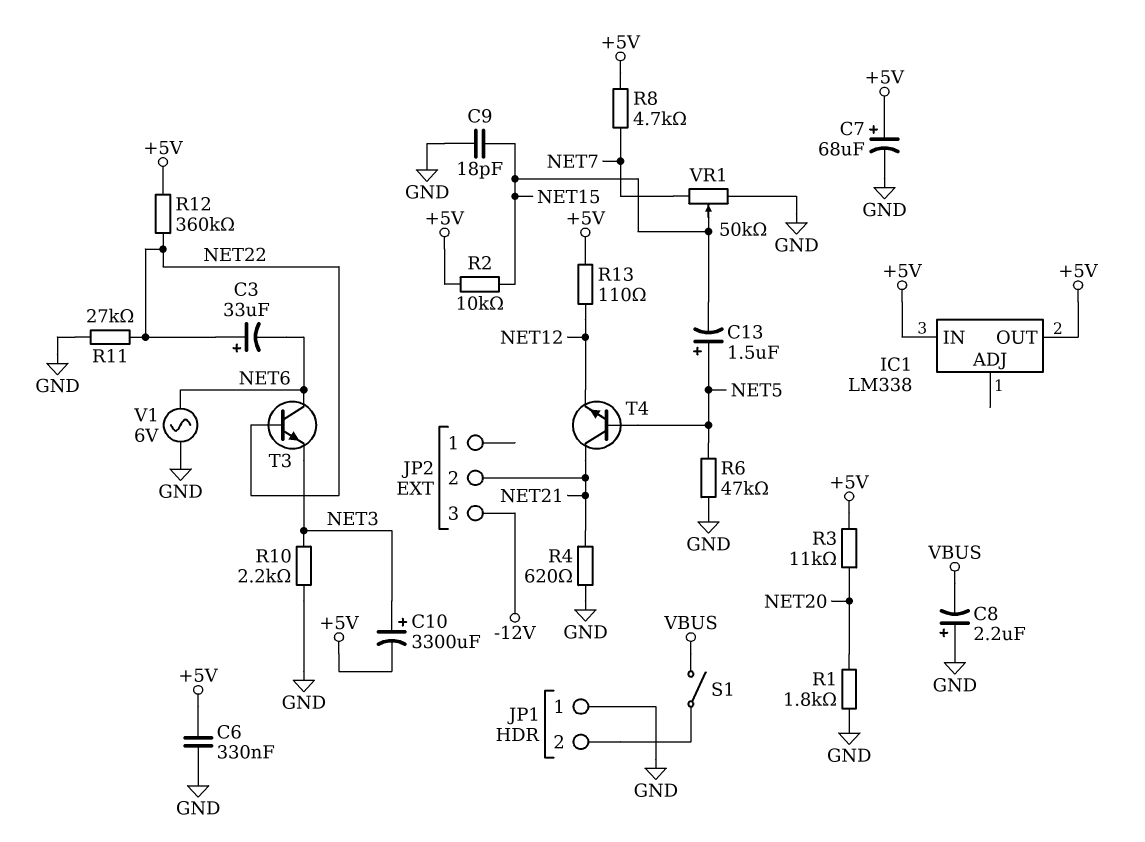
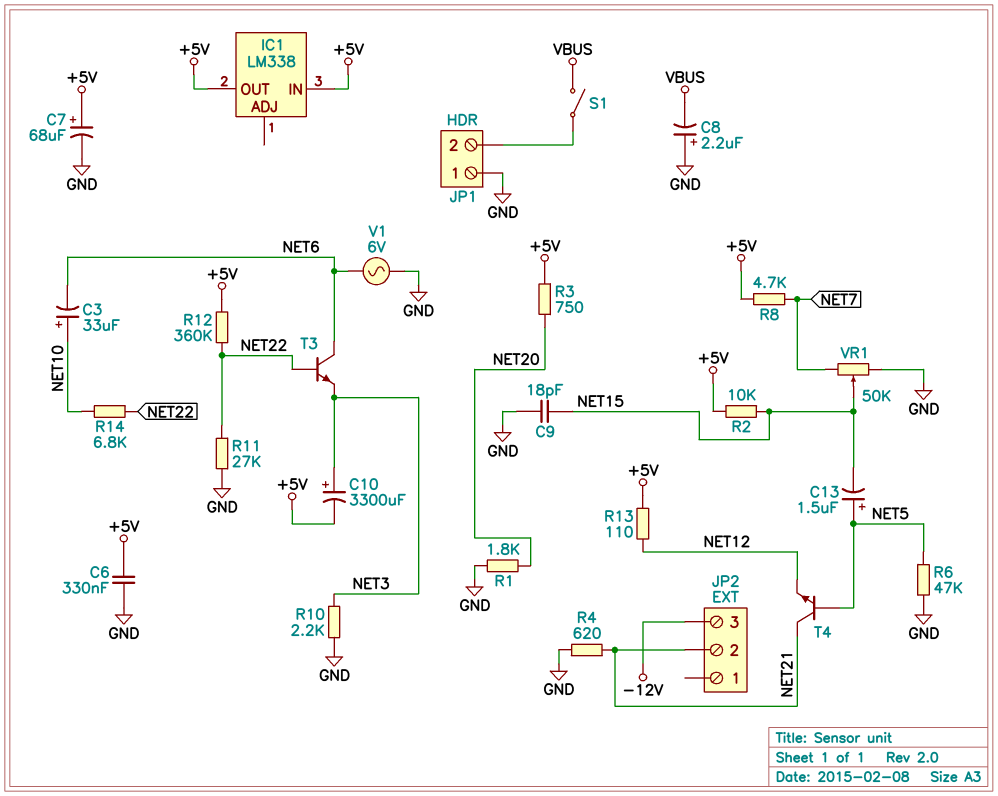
C3: 33uF (plus NET22, minus NET6) -> 33uF (plus NET10, minus NET6)
R3: 11k (+5V, NET20) -> 750 (+5V, NET20)
R14: none -> 6.8k (NET10, NET22)

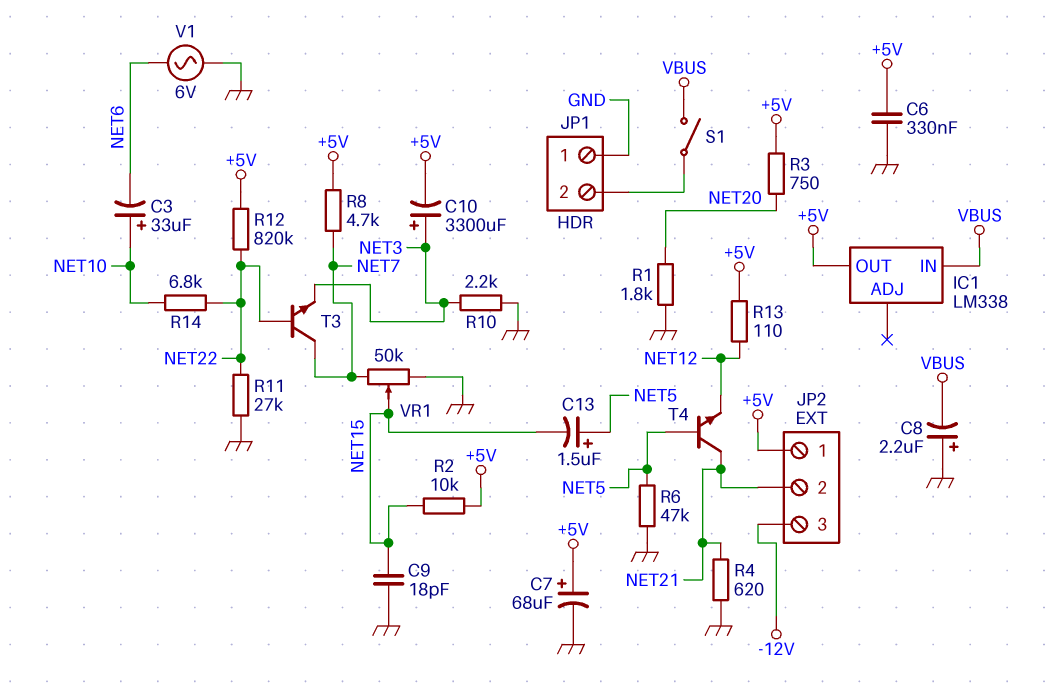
IC1 pin IN: +5V -> VBUS
JP2 pin 1: none -> +5V
R12: 360k (+5V, NET22) -> 820k (+5V, NET22)
T3: NPN (B NET22, C NET6, E NET3) -> NPN (B NET22, C NET7, E NET3)

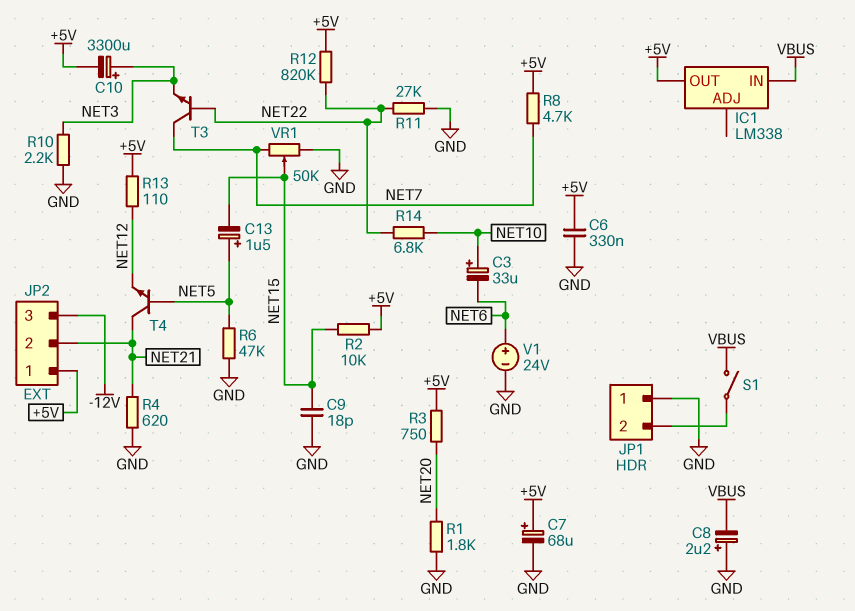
V1: AC 6V (GND, NET6) -> 24V (plus NET6, minus GND)

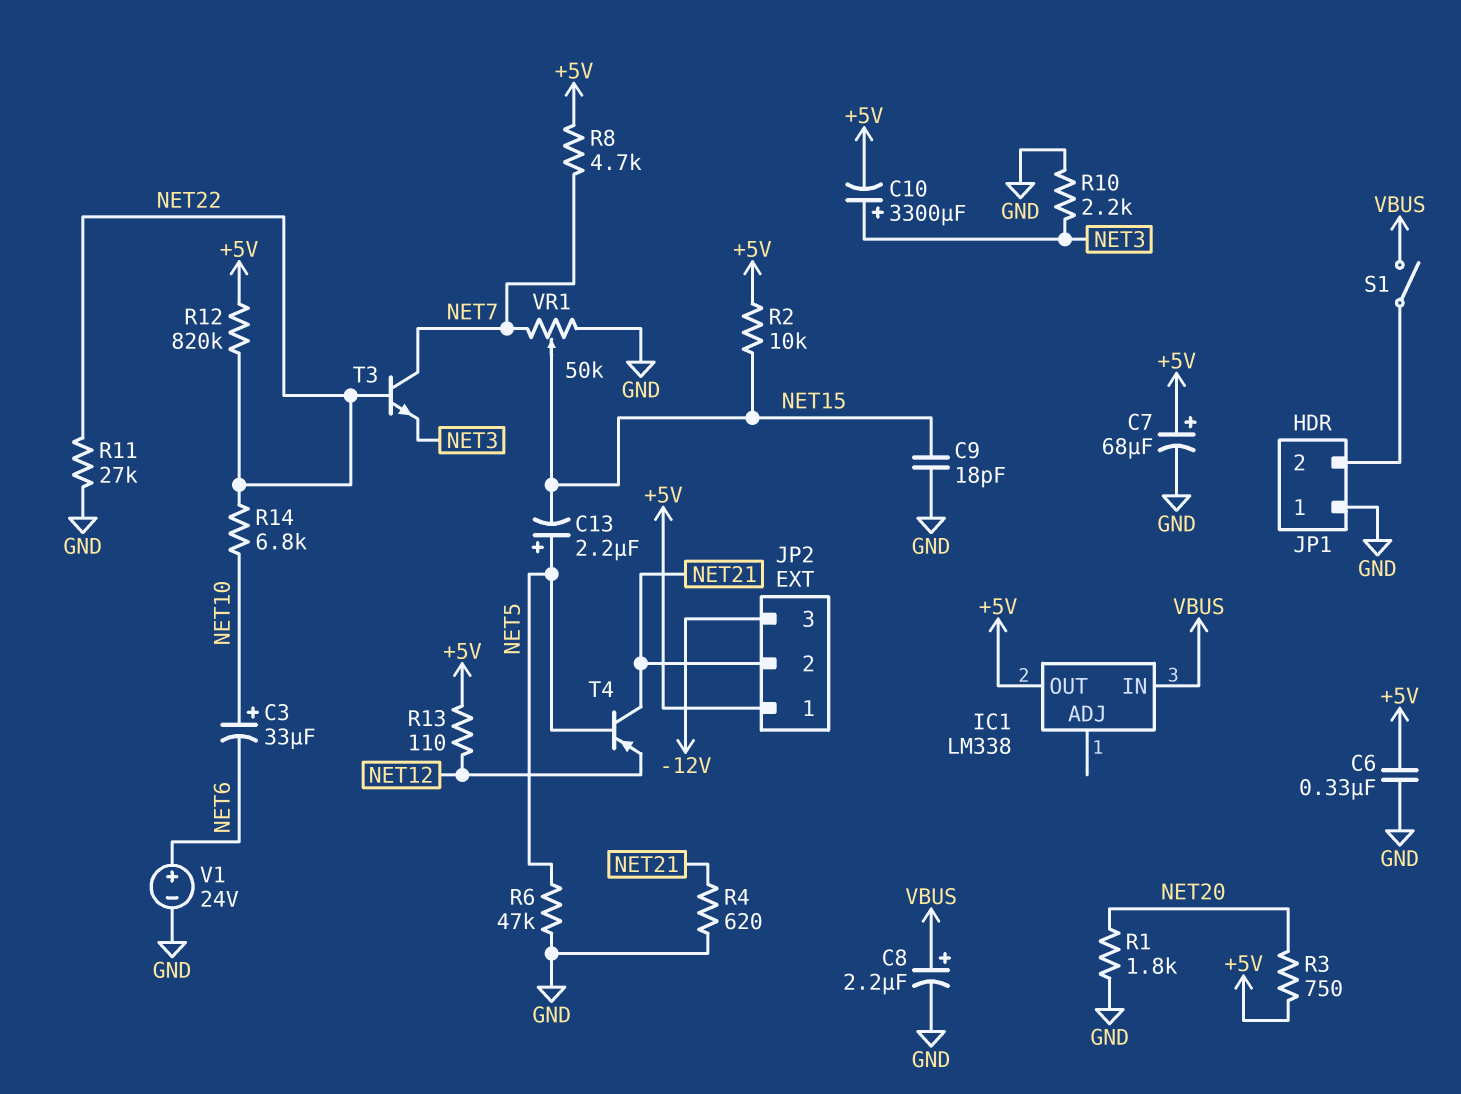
C8: 2.2uF (plus GND, minus VBUS) -> 2.2uF (plus VBUS, minus GND)
C13: 1.5uF (plus NET5, minus NET15) -> 2.2uF (plus NET5, minus NET15)
T4: NPN (B NET5, C NET21, E NET12) -> PNP (B NET5, C NET21, E NET12)

